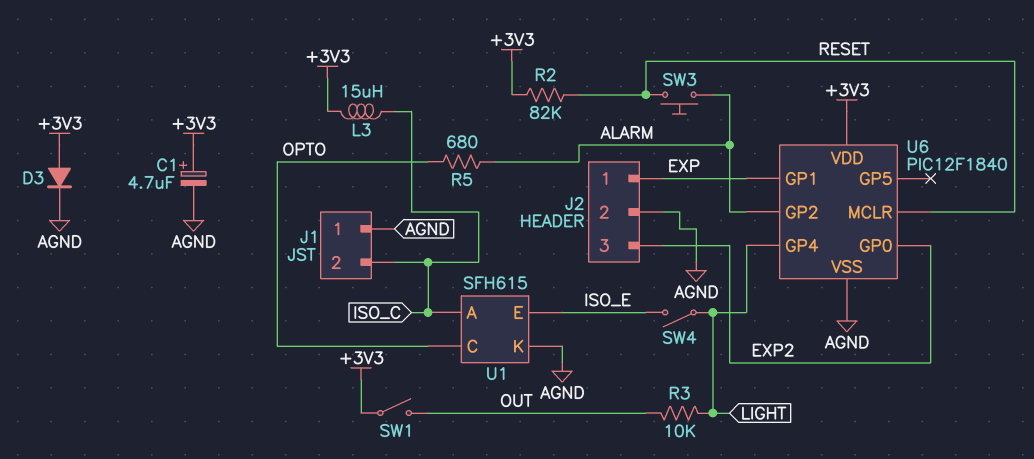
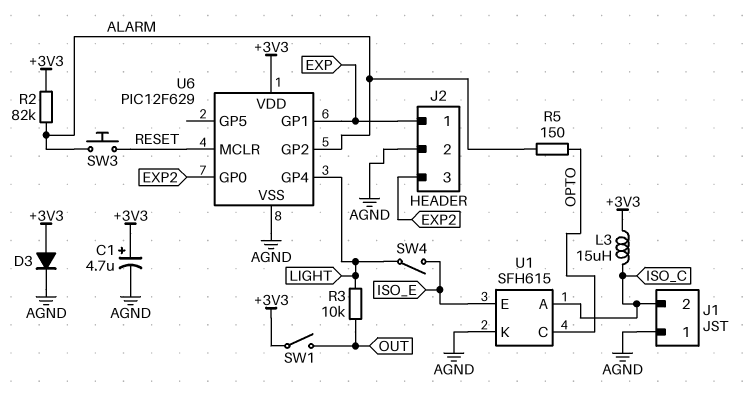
R2: 82k (+3V3, RESET) -> 82k (+3V3, ALARM)
R5: 680 (ALARM, OPTO) -> 150 (ALARM, OPTO)
U6: PIC12F1840 -> PIC12F629

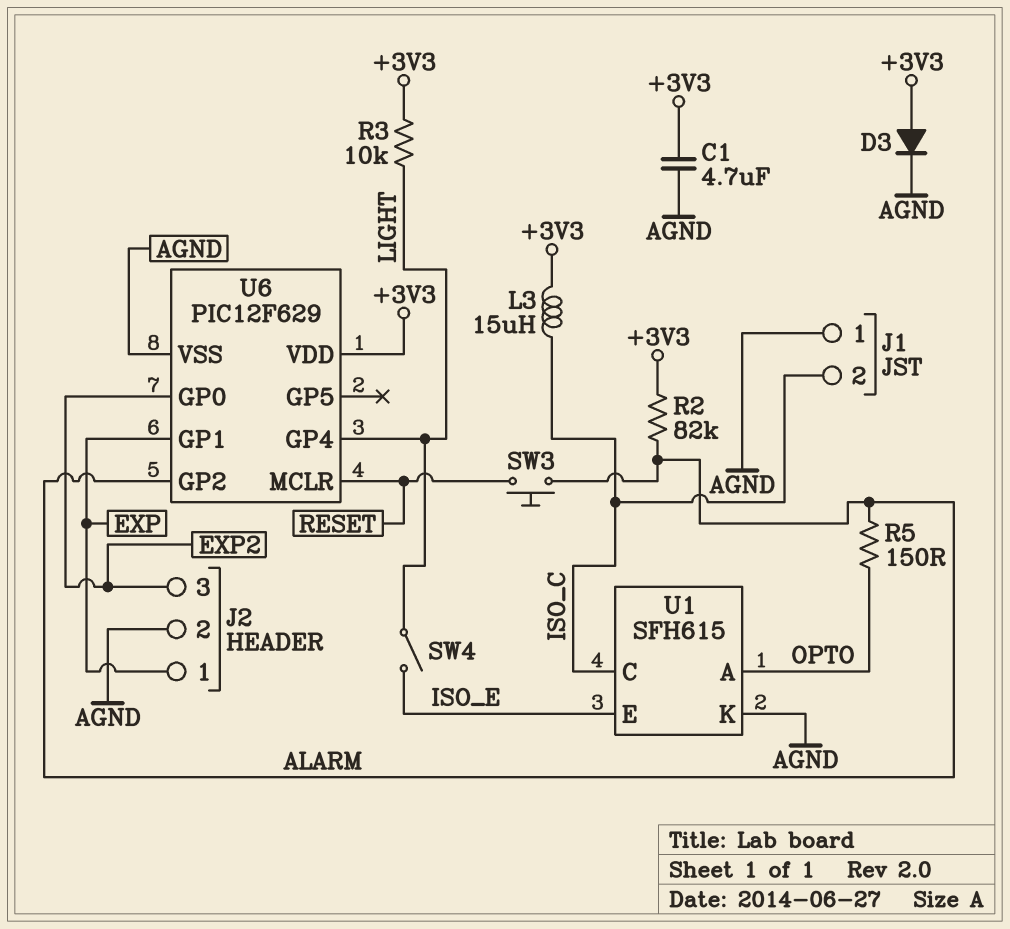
C1: 4.7uF (plus +3V3, minus AGND) -> 4.7uF (+3V3, AGND)
R3: 10k (LIGHT, OUT) -> 10k (+3V3, LIGHT)
SW1: switch (+3V3, OUT) -> none
U1 pin A: ISO_C -> OPTO
U1 pin C: OPTO -> ISO_C

